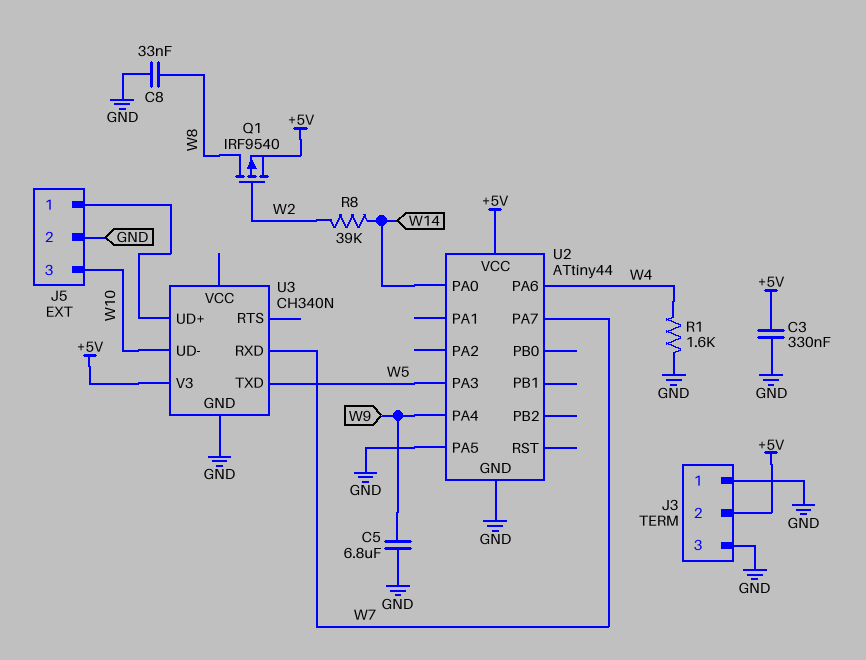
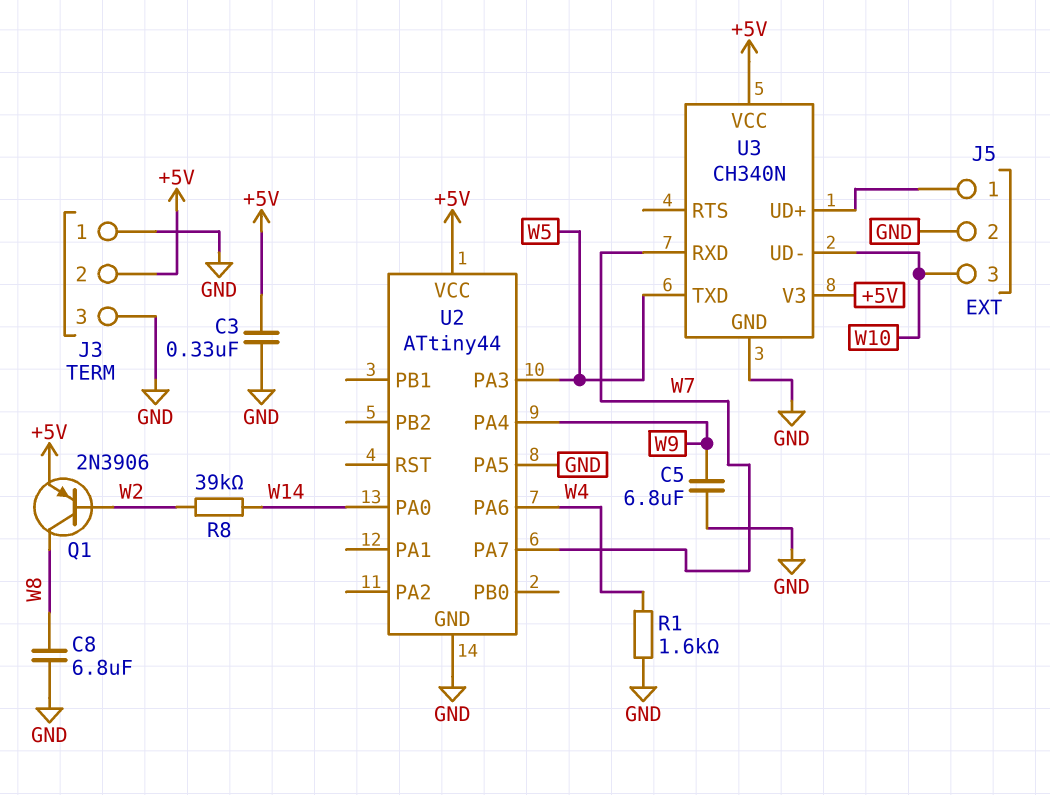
C8: 33nF (GND, W8) -> 6.8uF (GND, W8)
Q1: PMOS IRF9540 (G W2, D W8, S +5V) -> PNP 2N3906 (B W2, C W8, E +5V)
U3 pin VCC: none -> +5V

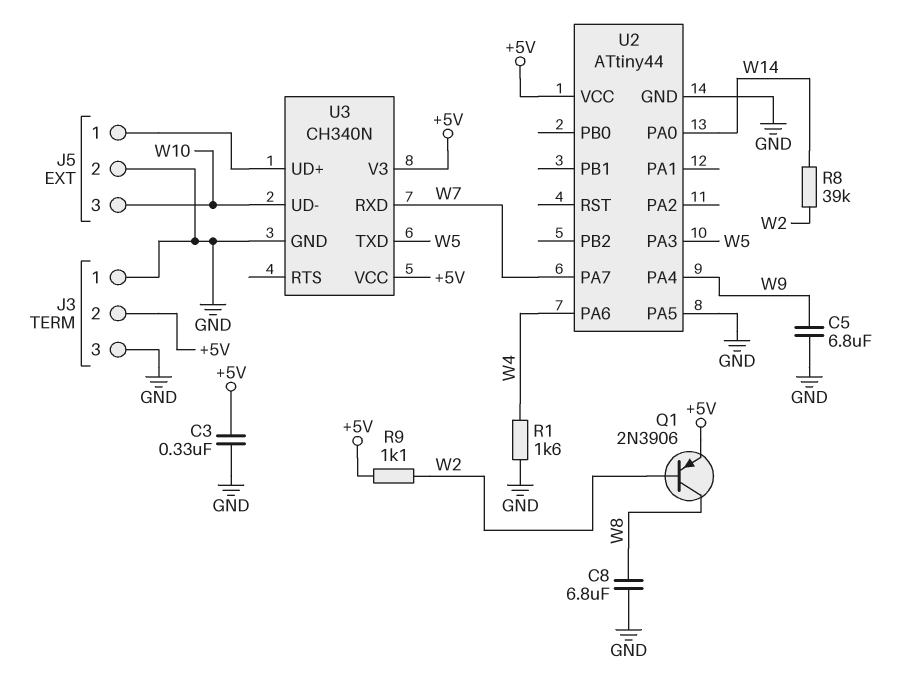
R9: none -> 1.1k (+5V, W2)

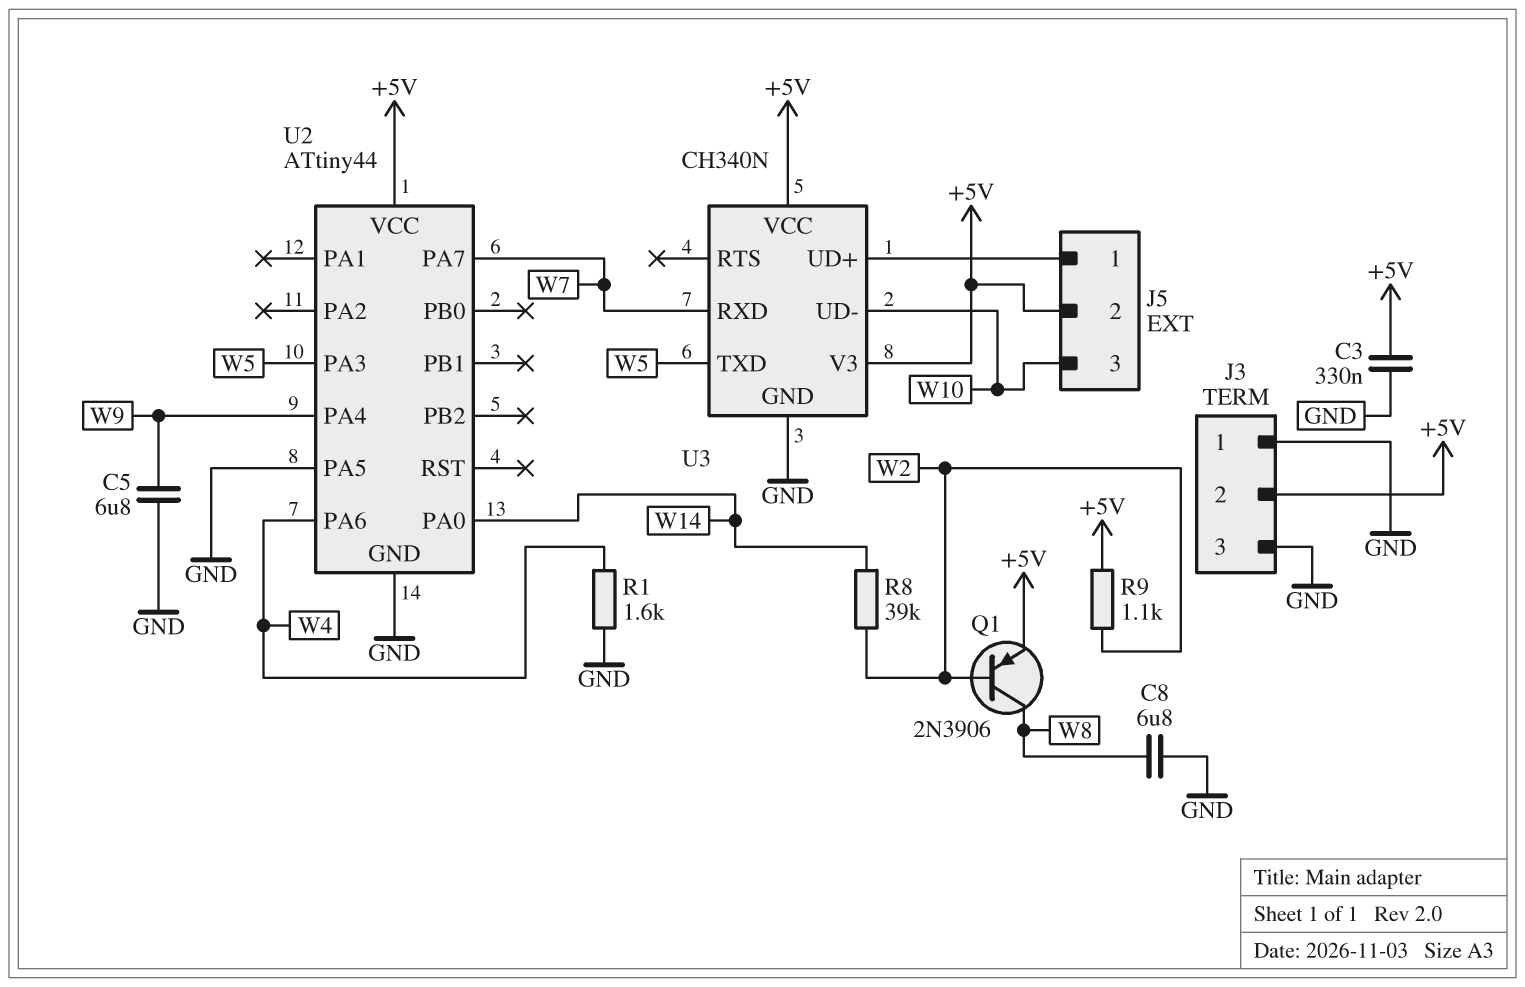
J5 pin 2: GND -> +5V

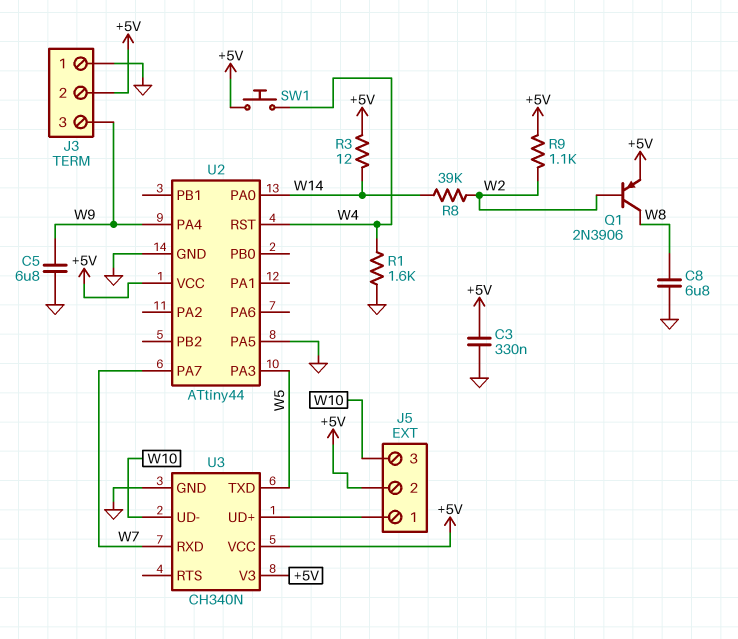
J3 pin 3: GND -> W9
R3: none -> 12 (+5V, W14)
SW1: none -> button (+5V, W4)
U2 pin PA6: W4 -> none
U2 pin RST: none -> W4

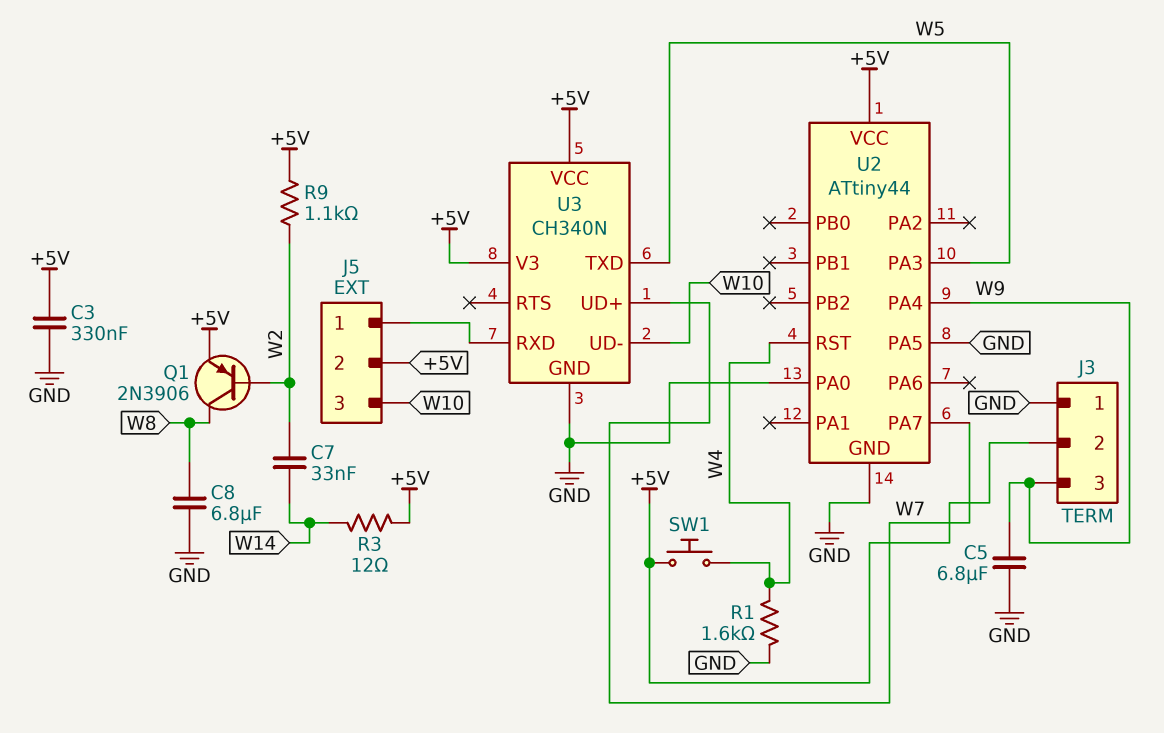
C7: none -> 33nF (W2, W14)
R8: 39k (W2, W14) -> none
U2 pin PA0: W14 -> GND
U3 pin RXD: W7 -> J5/1
U3 pin UD+: J5/1 -> W7

